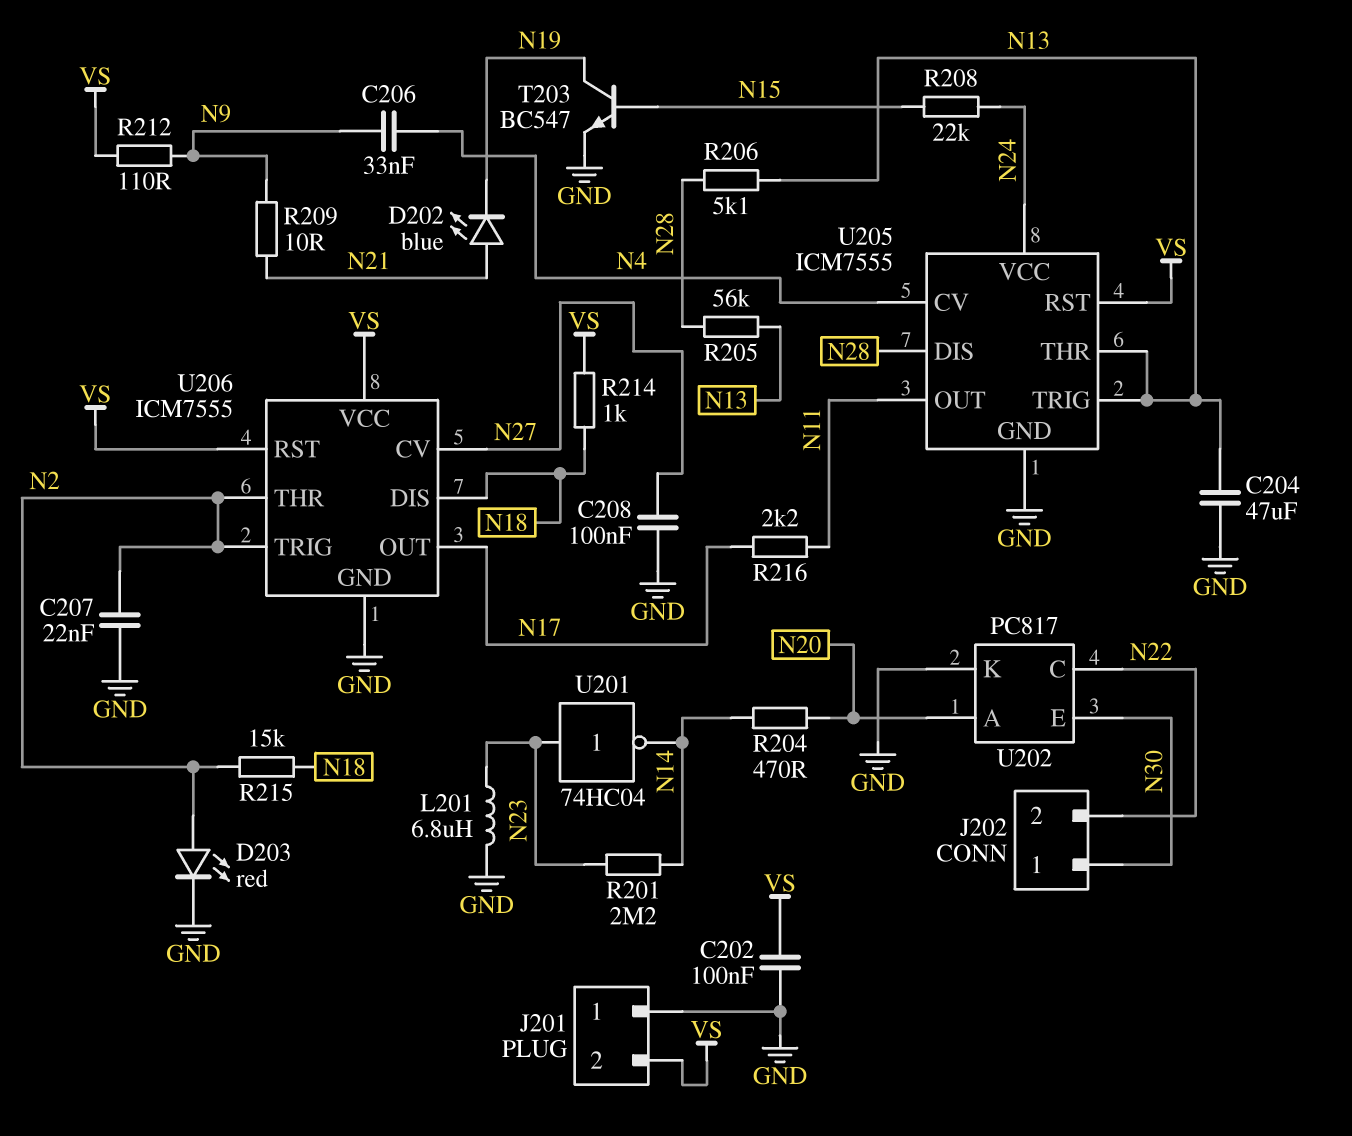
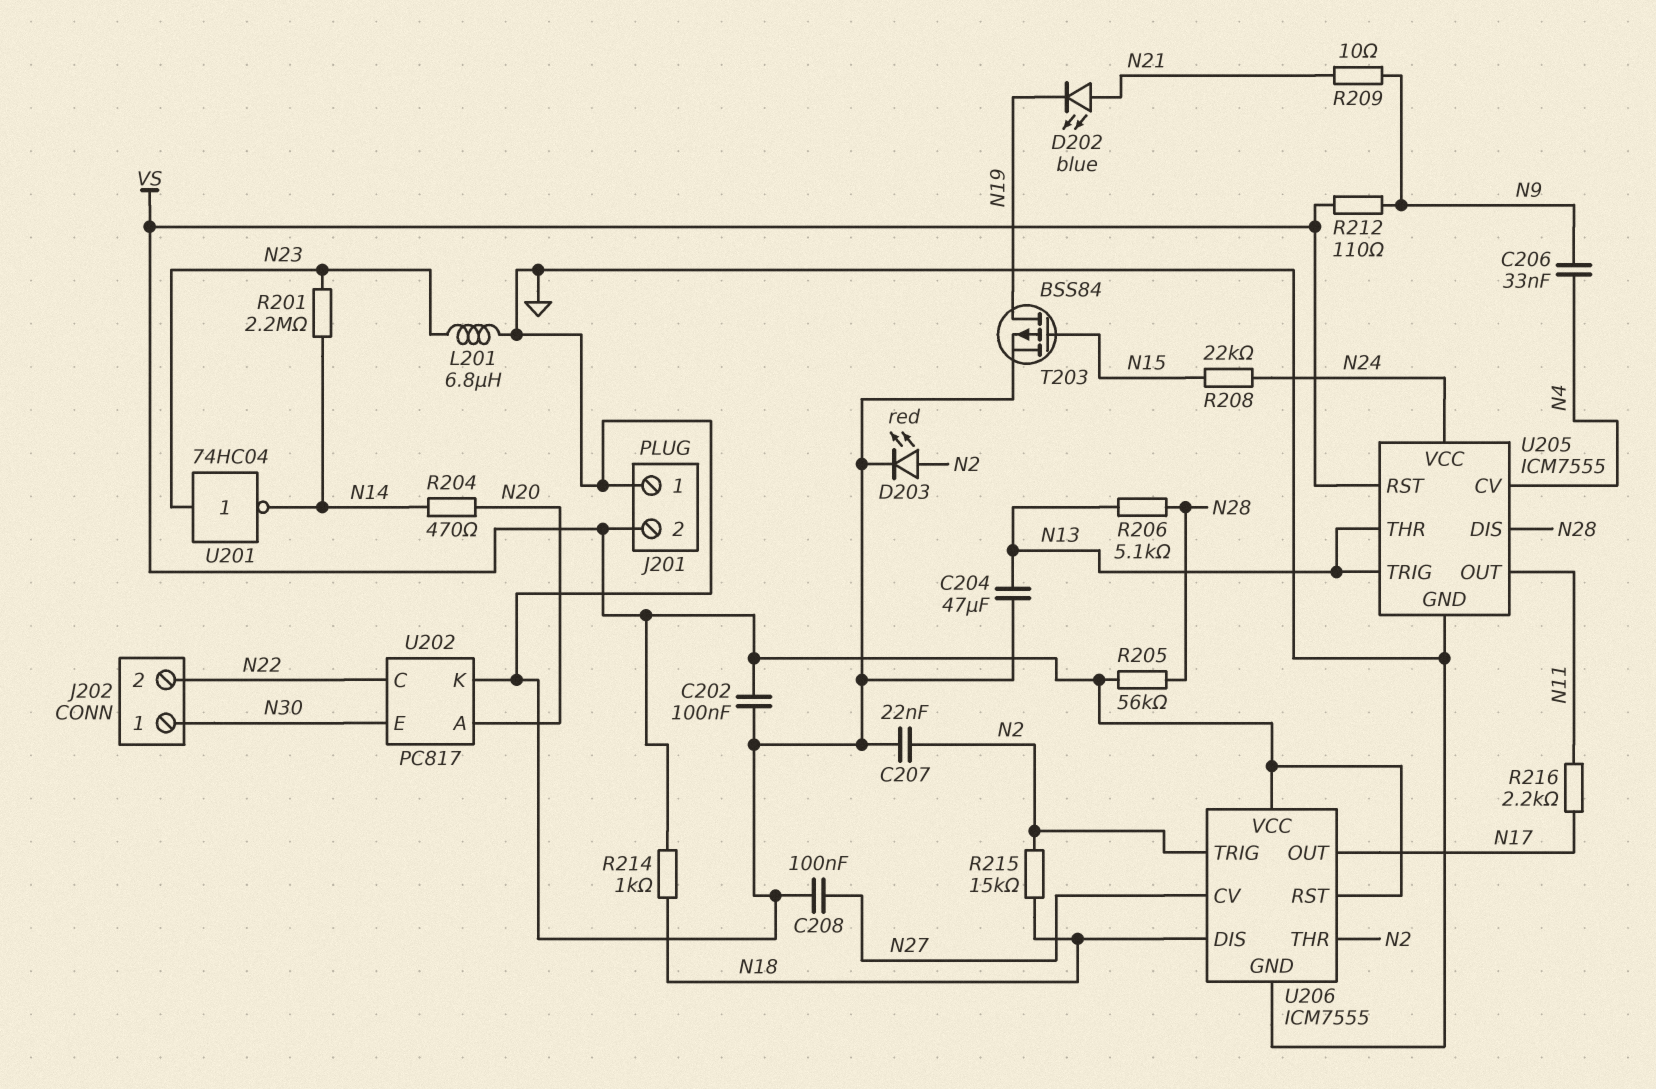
R205: 56k (N13, N28) -> 56k (N28, VS)
T203: NPN BC547 (B N15, C N19, E GND) -> PMOS BSS84 (G N15, D N19, S GND)

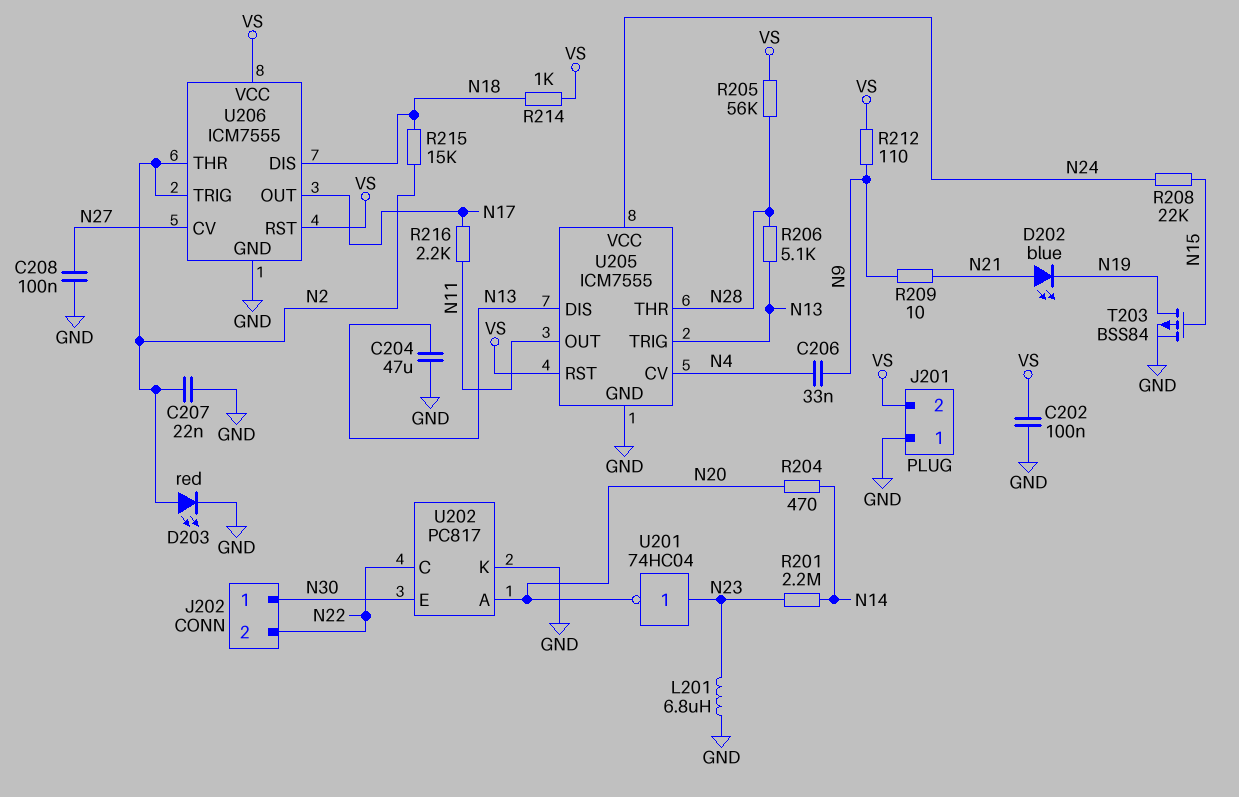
U201: NOT 74HC04 (in N23, out N14) -> NOT 74HC04 (in N23, out N20)
U205 pin DIS: N28 -> N13
U205 pin THR: N13 -> N28

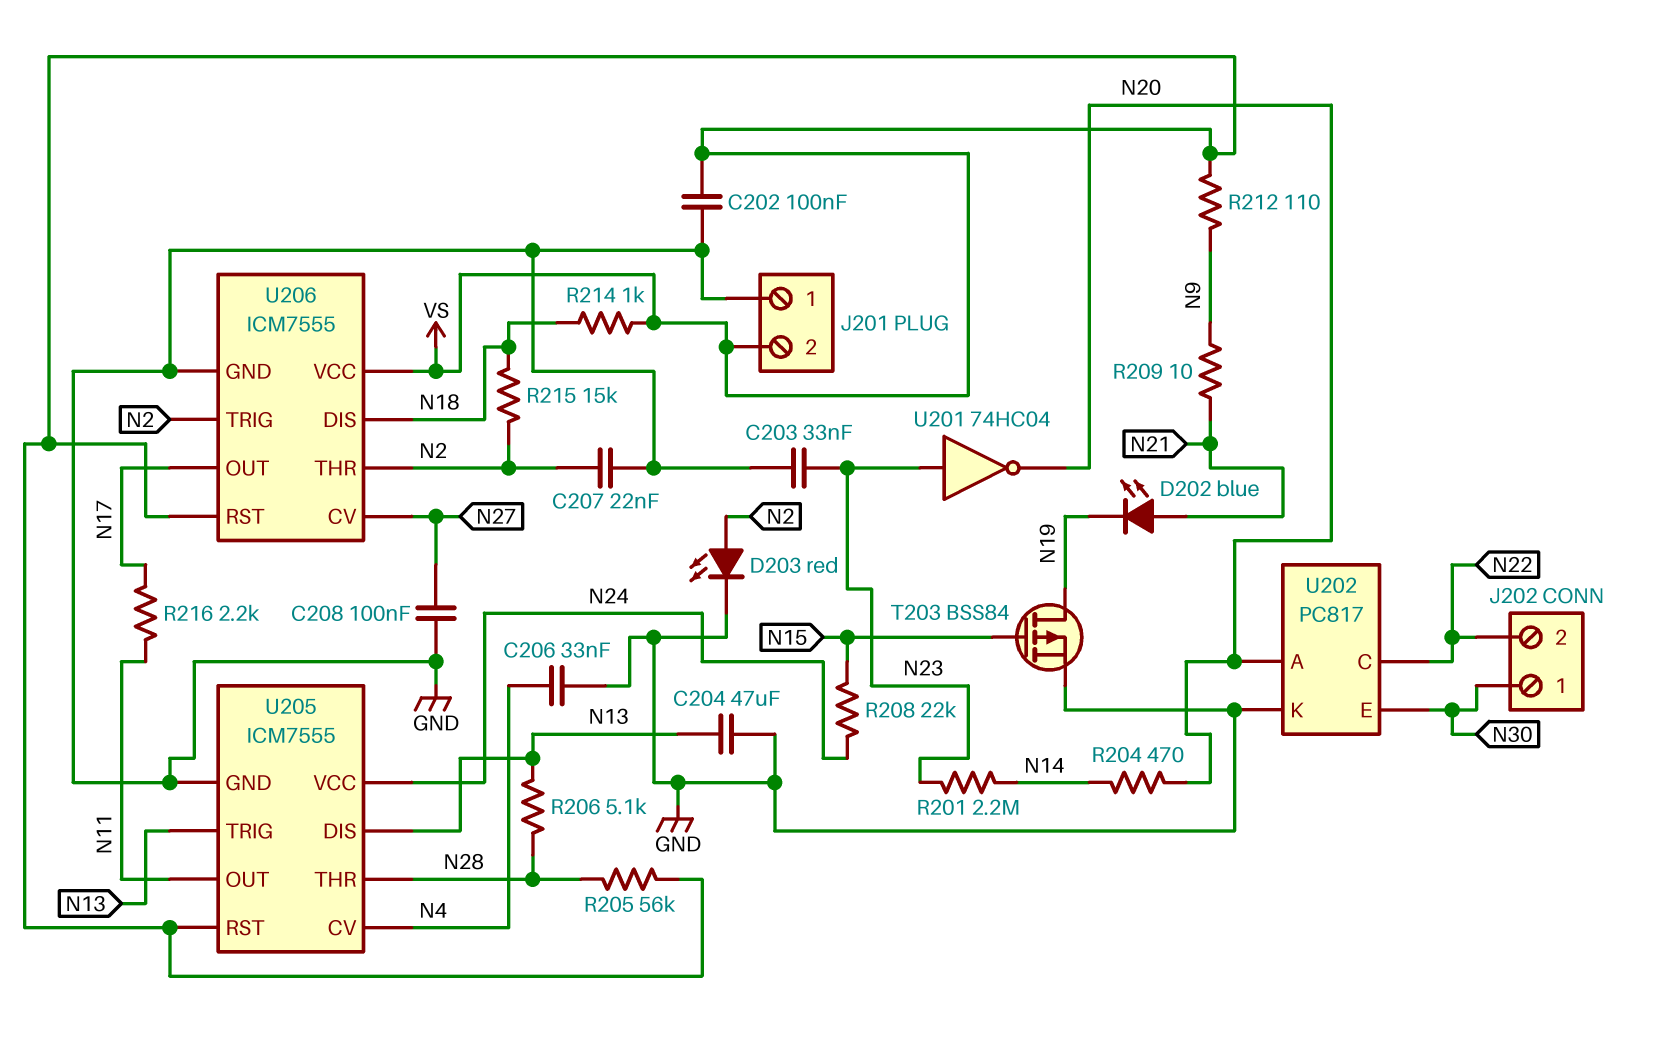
C203: none -> 33nF (GND, N23)
C206: 33nF (N4, N9) -> 33nF (GND, N4)
L201: 6.8uH (GND, N23) -> none

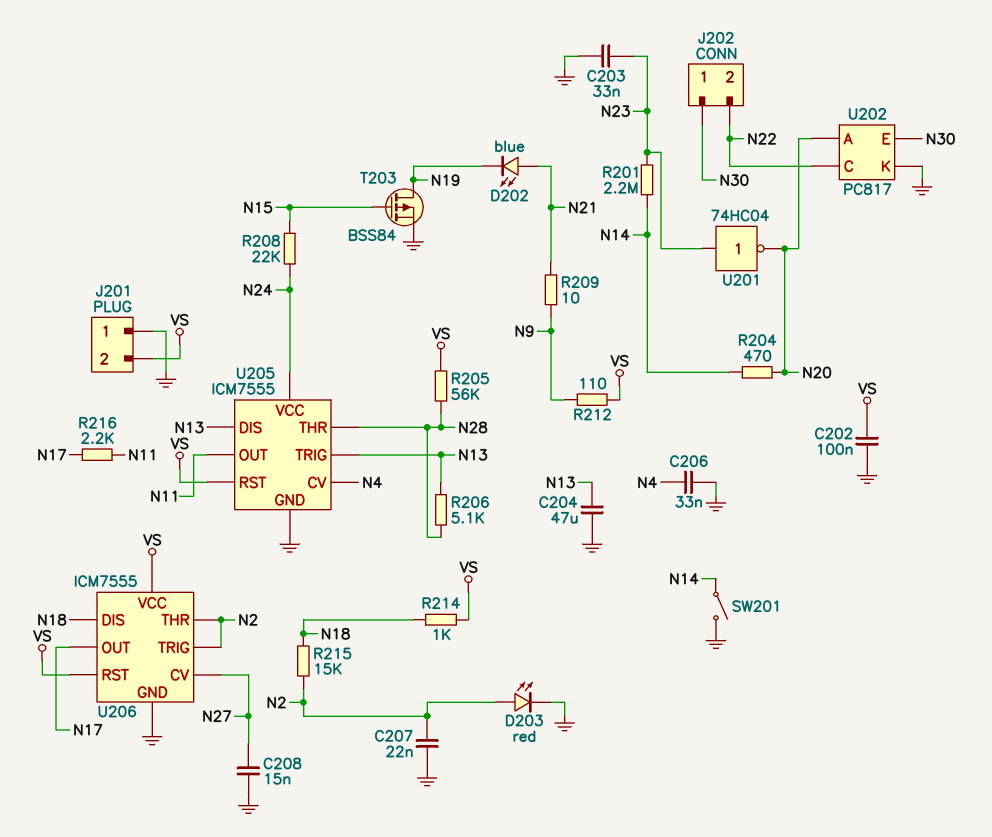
C208: 100nF (GND, N27) -> 15nF (GND, N27)
SW201: none -> switch (GND, N14)

